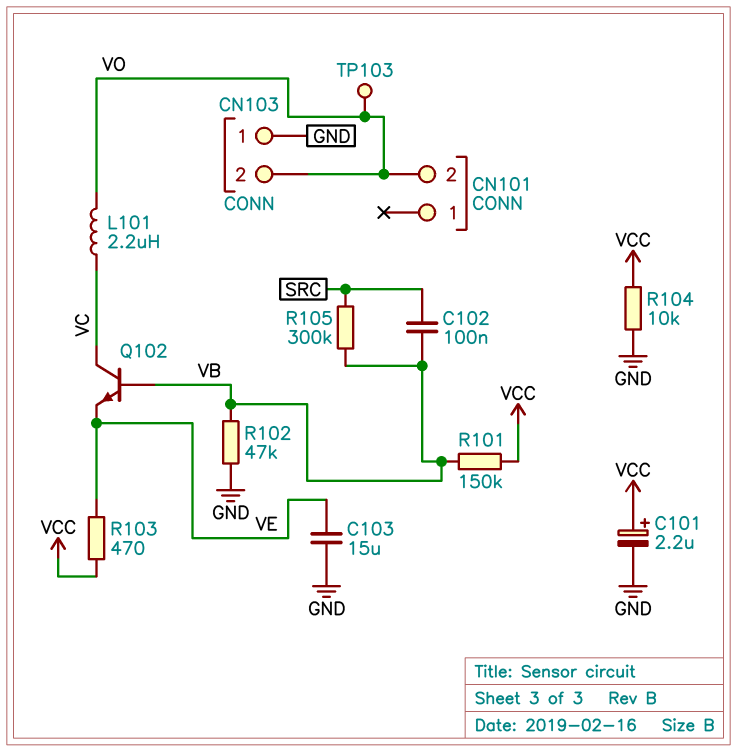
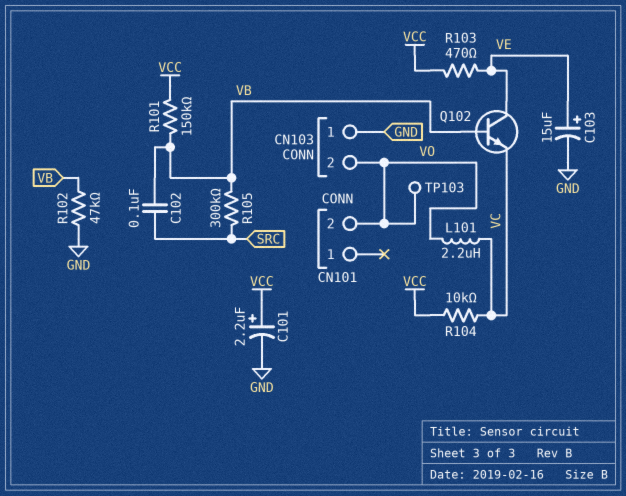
C103: 15uF (GND, VE) -> 15uF (plus VE, minus GND)
Q102: NPN (B VB, C VC, E VE) -> NPN (B VB, C VE, E VC)
R104: 10k (GND, VCC) -> 10k (VC, VCC)

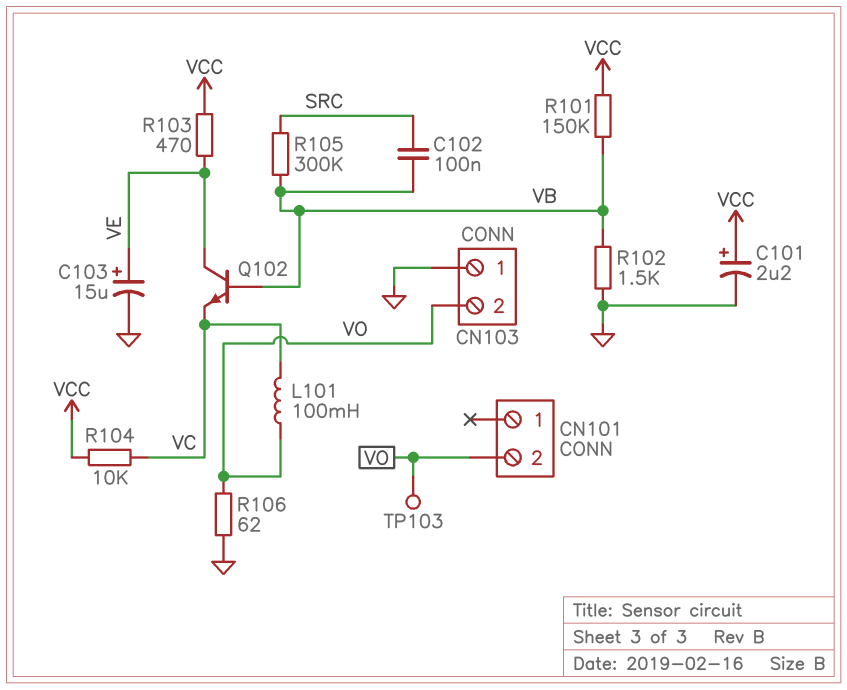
L101: 2.2uH (VC, VO) -> 100mH (VC, VO)
R102: 47k (GND, VB) -> 1.5k (GND, VB)
R106: none -> 62 (GND, VO)

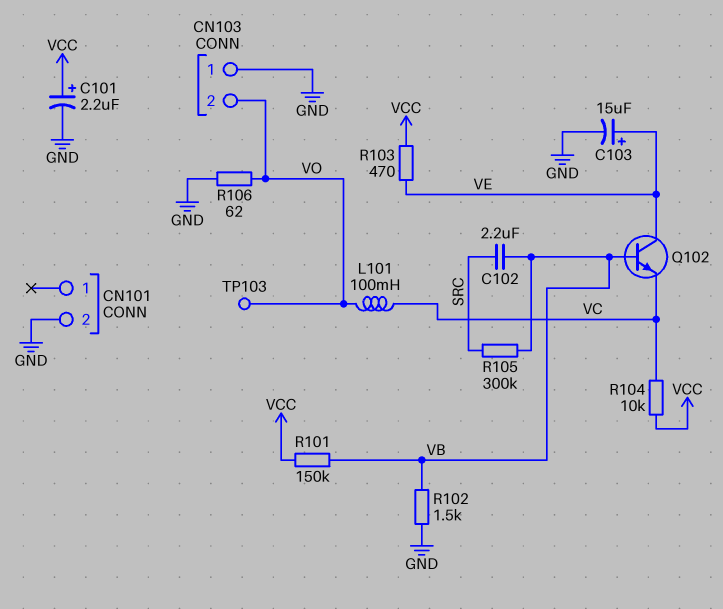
C102: 100nF (SRC, VB) -> 2.2uF (SRC, VB)
CN101 pin 2: VO -> GND

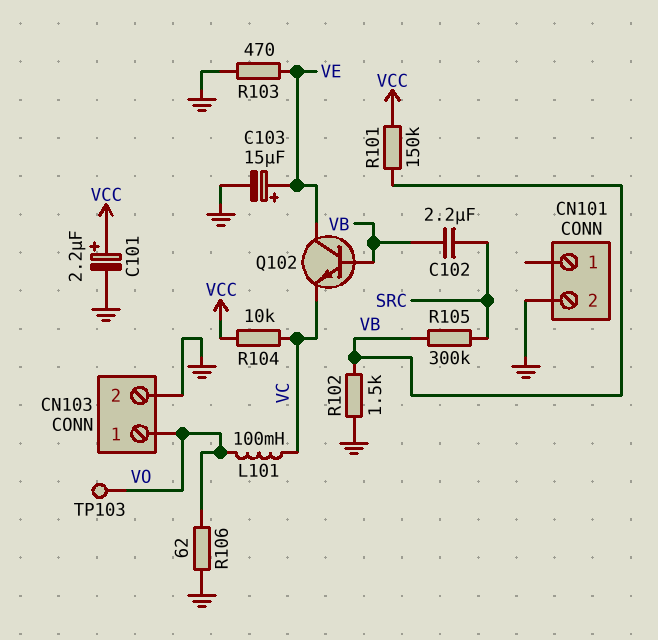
CN103 pin 1: GND -> VO
CN103 pin 2: VO -> GND
R103: 470 (VCC, VE) -> 470 (GND, VE)

